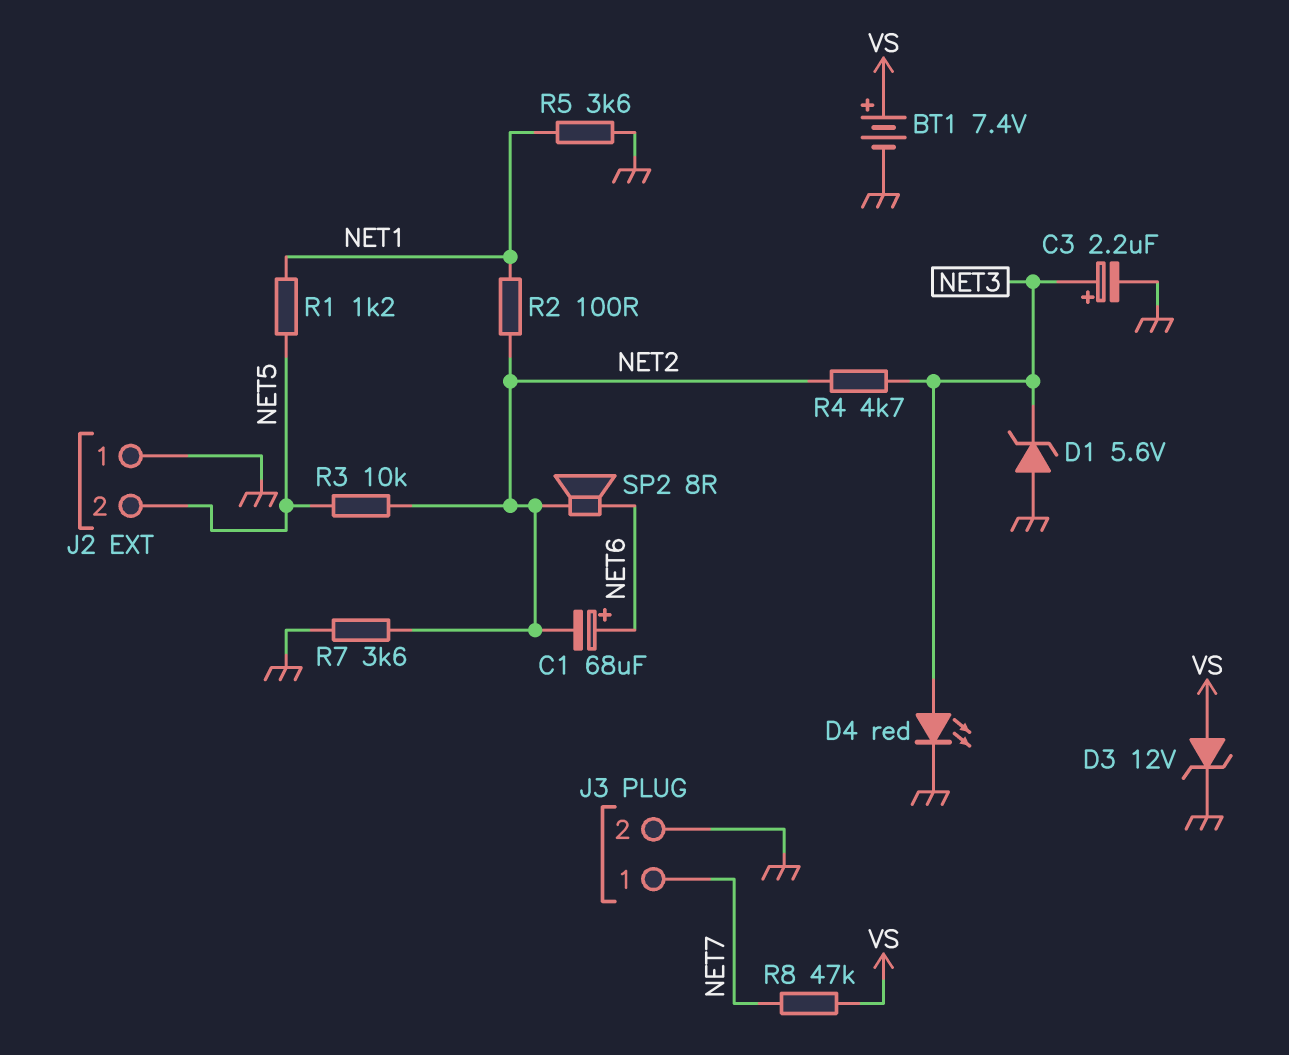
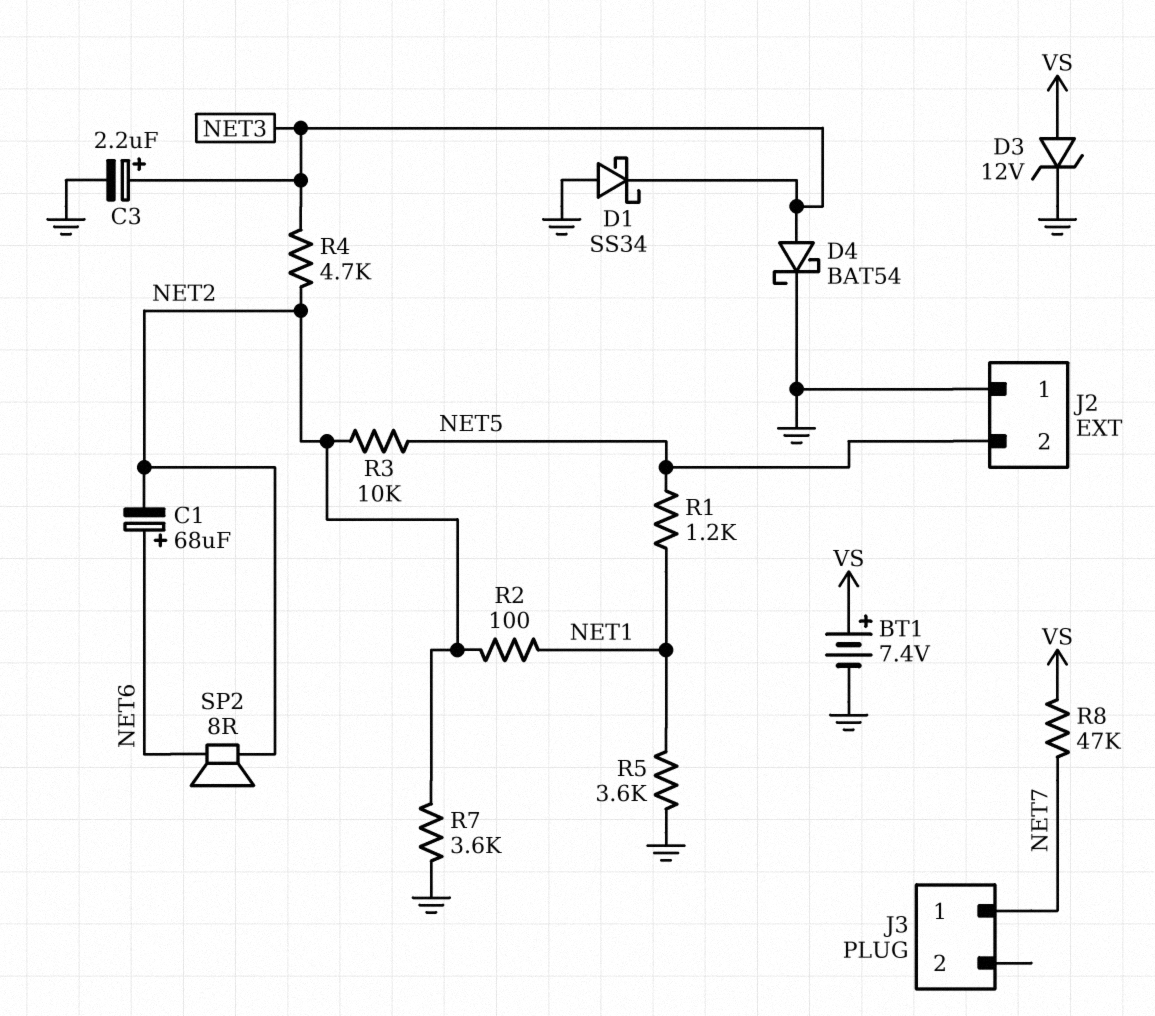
D1: zener 5.6V (A GND, K NET3) -> schottky SS34 (A GND, K NET3)
D4: LED red (A NET3, K GND) -> schottky BAT54 (A NET3, K GND)
J3 pin 2: GND -> none

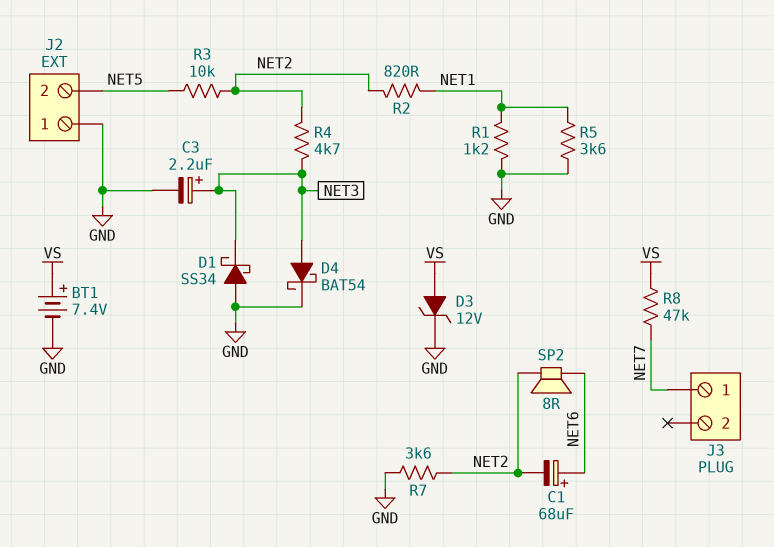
R1: 1.2k (NET1, NET5) -> 1.2k (GND, NET1)
R2: 100 (NET1, NET2) -> 820 (NET1, NET2)

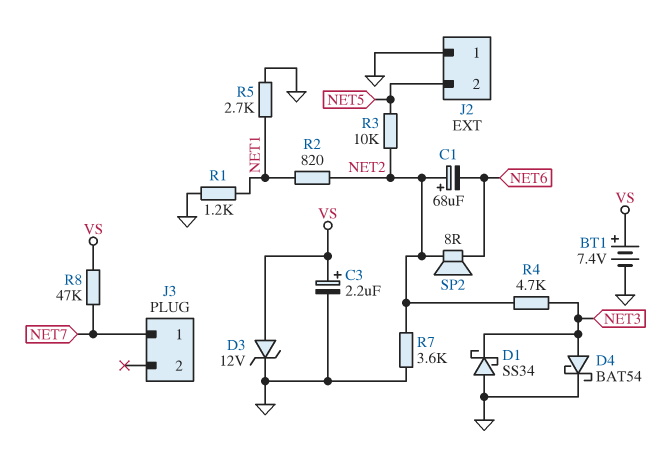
C1: 68uF (plus NET6, minus NET2) -> 68uF (plus NET2, minus NET6)
C3: 2.2uF (plus NET3, minus GND) -> 2.2uF (plus VS, minus GND)
R5: 3.6k (GND, NET1) -> 2.7k (GND, NET1)

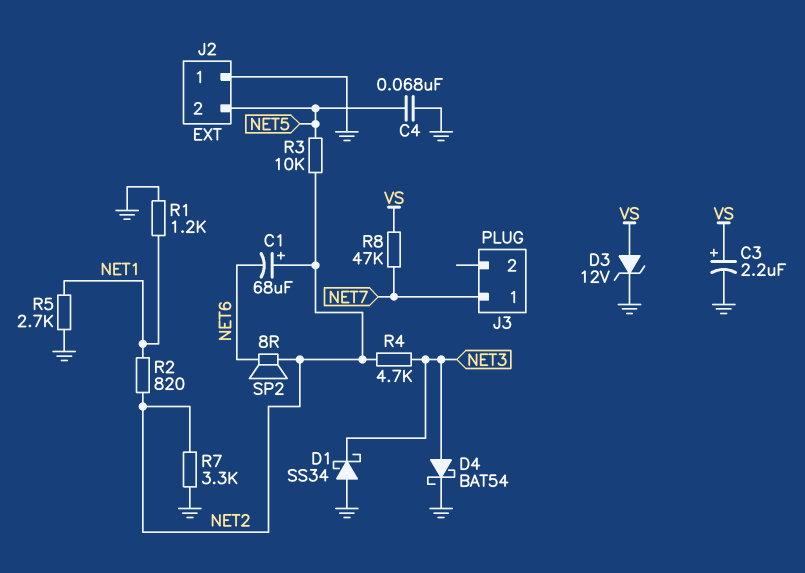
BT1: 7.4V (plus VS, minus GND) -> none
C4: none -> 68nF (GND, NET5)
R7: 3.6k (GND, NET2) -> 3.3k (GND, NET2)

